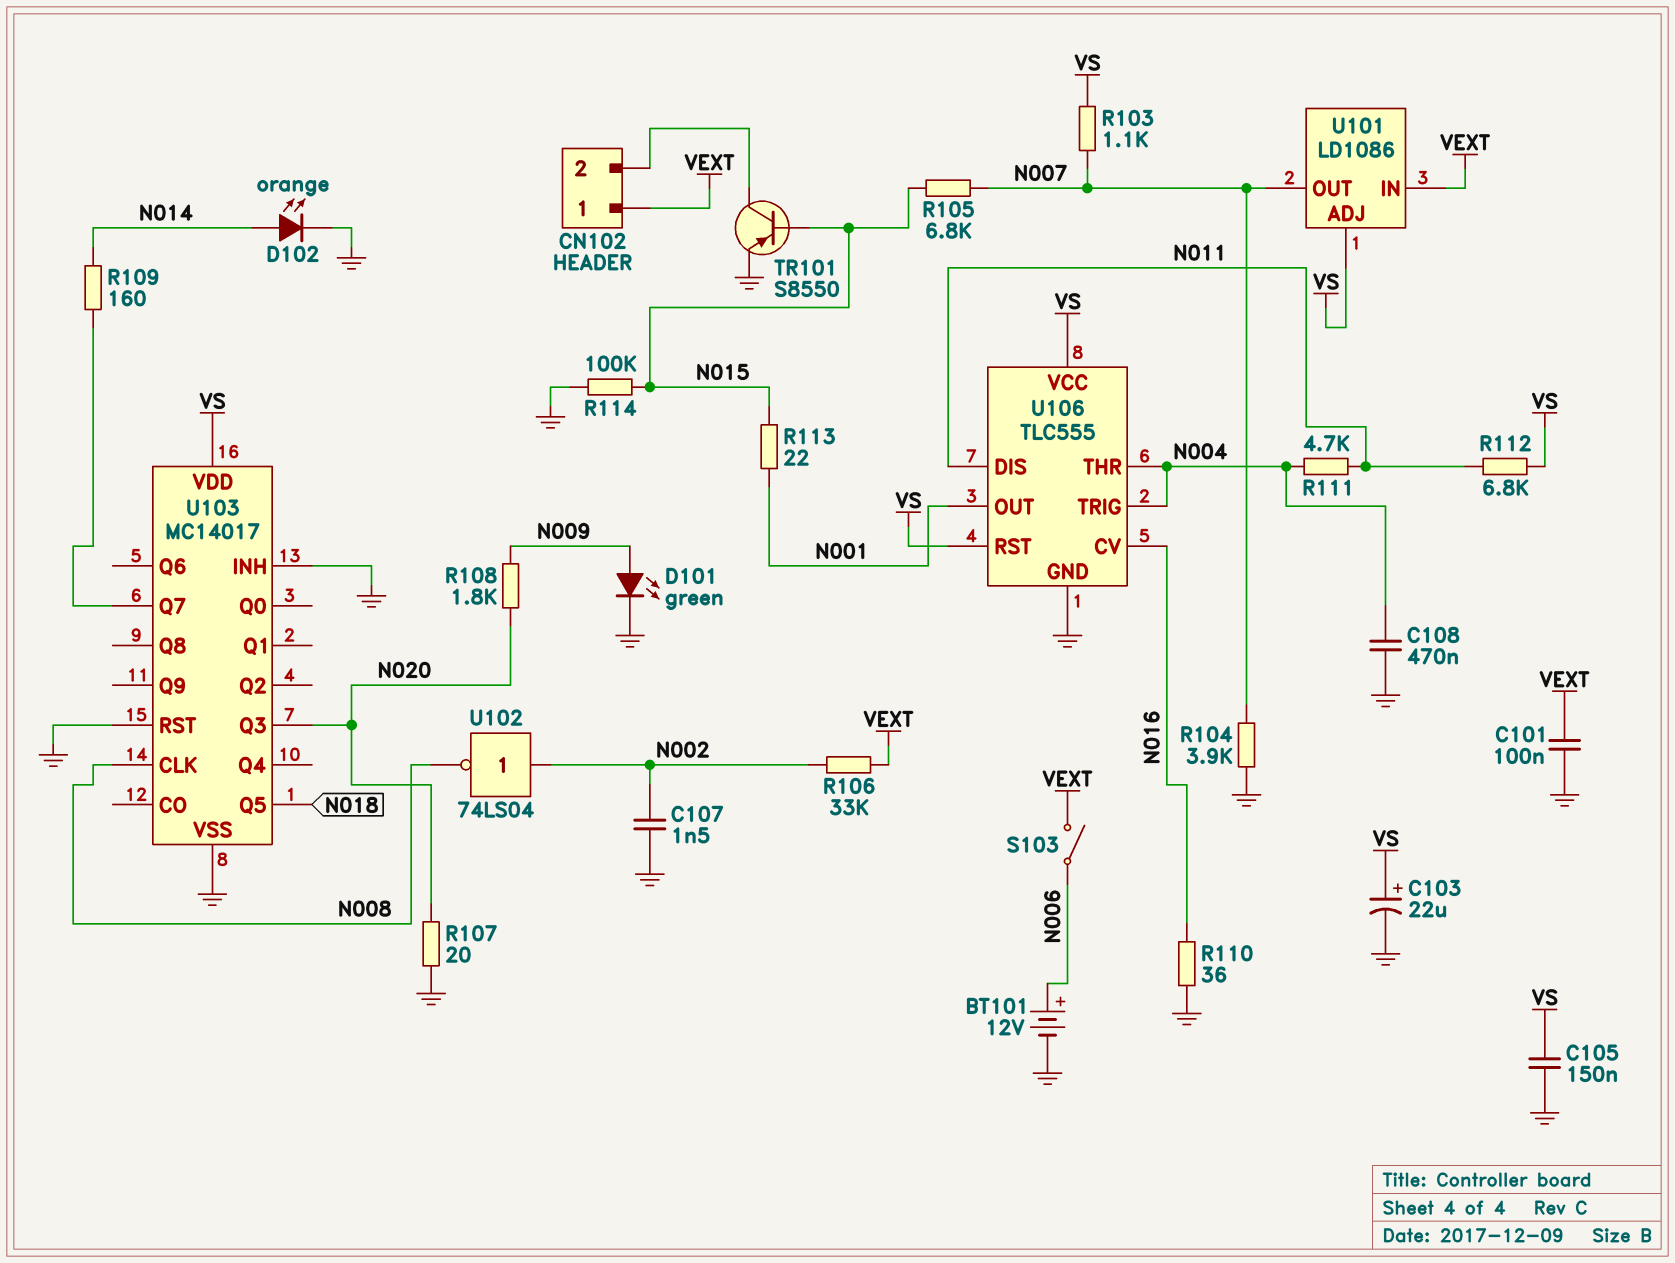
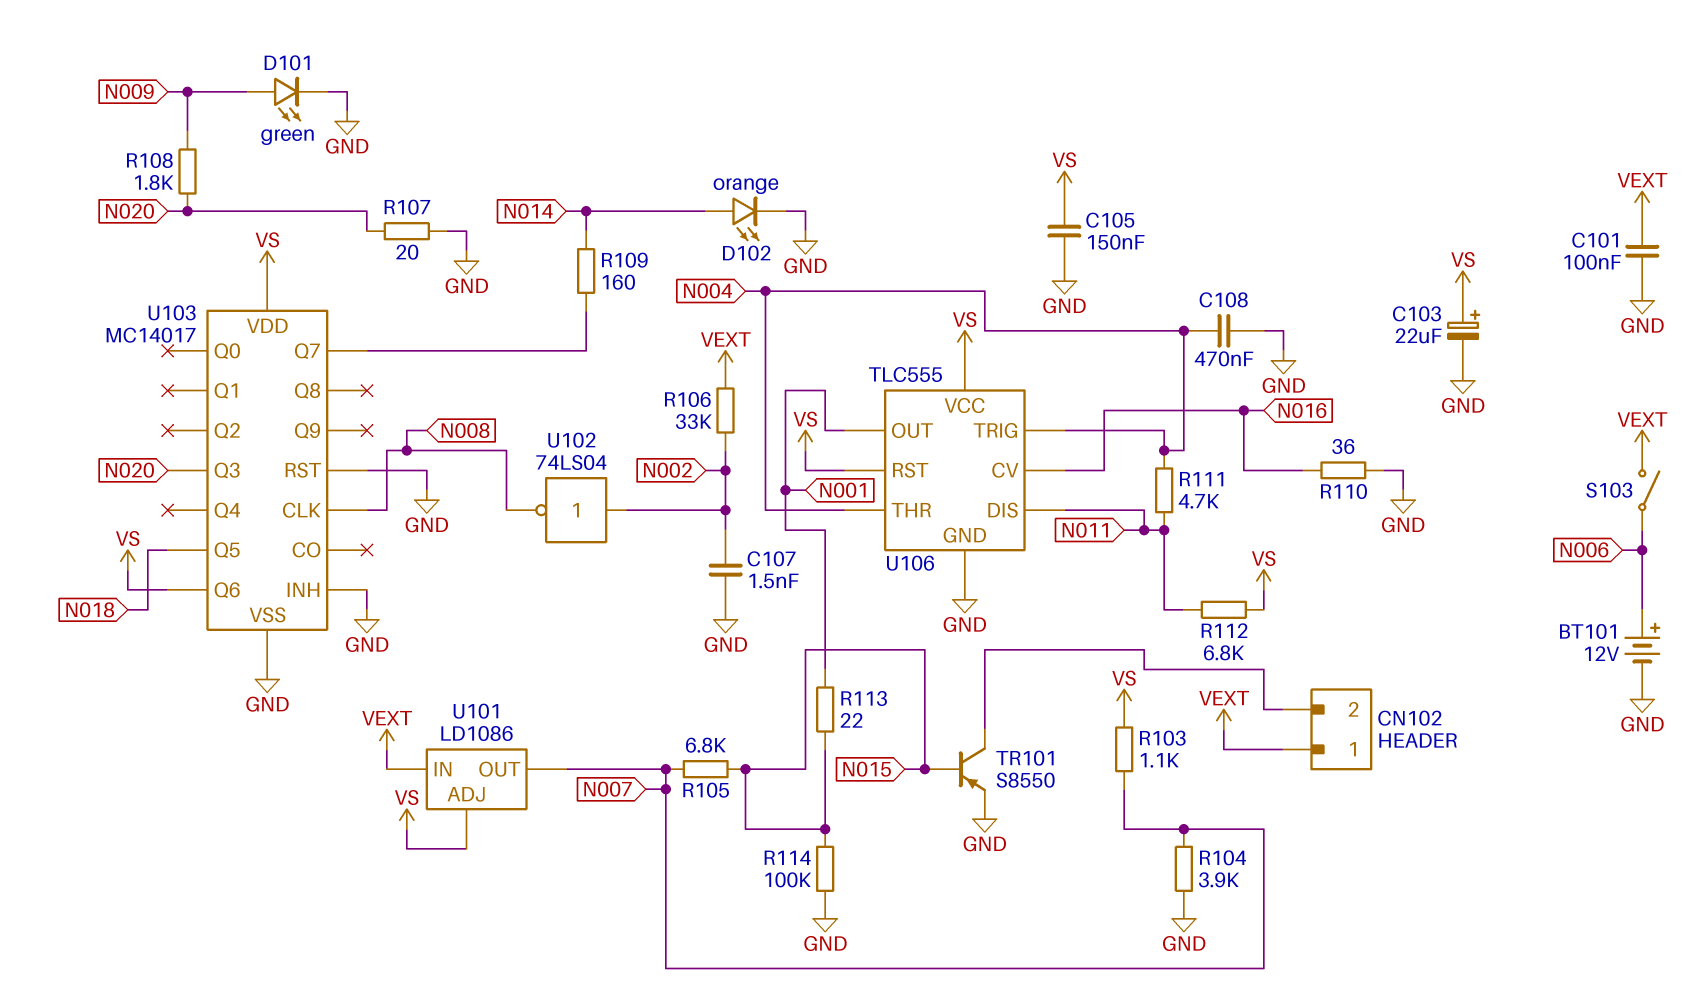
U103 pin Q6: none -> VS

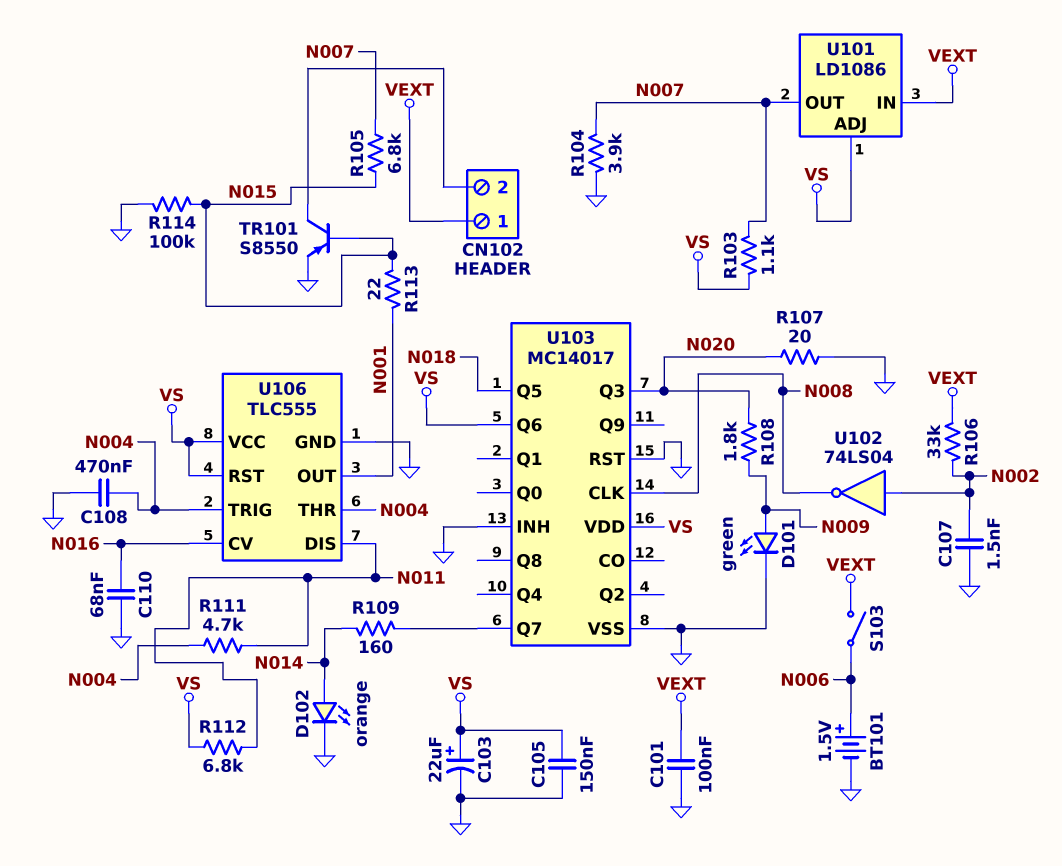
BT101: 12V (plus N006, minus GND) -> 1.5V (plus N006, minus GND)
C110: none -> 68nF (GND, N016)
R110: 36 (GND, N016) -> none

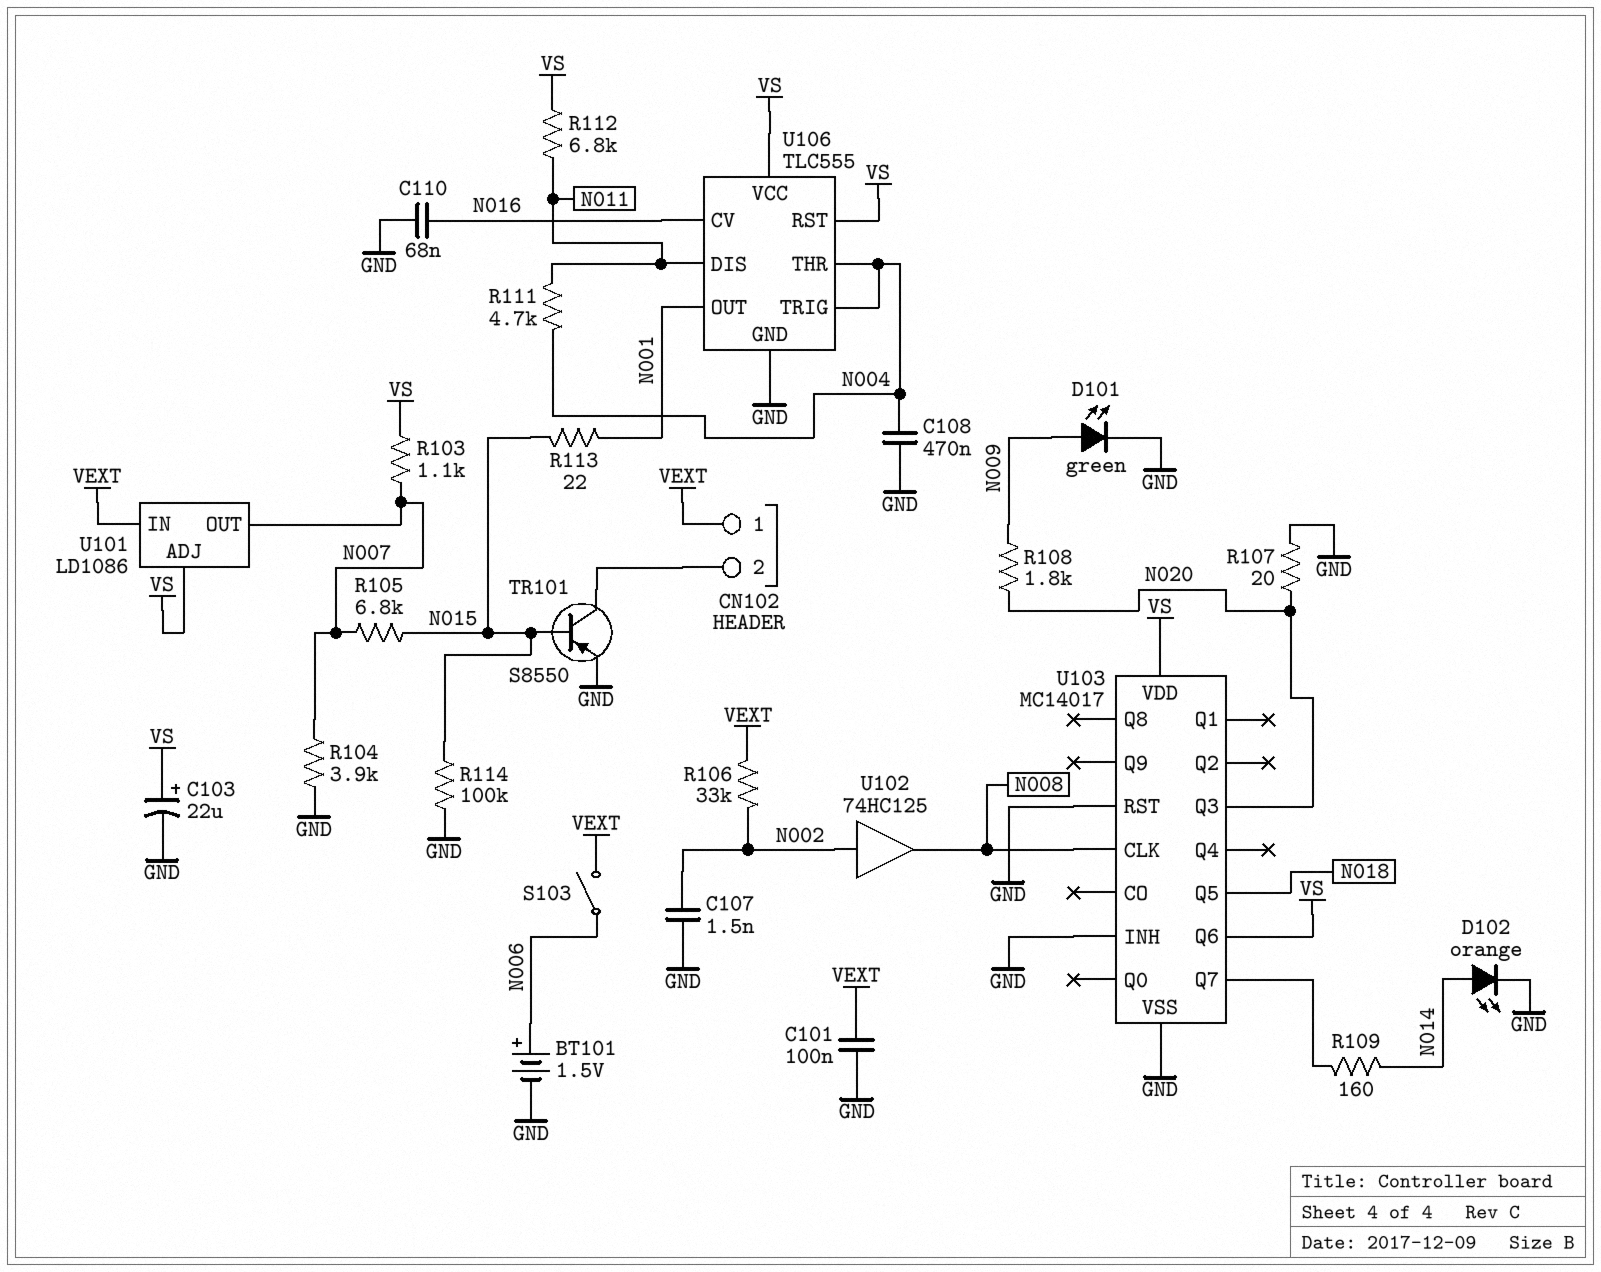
C105: 150nF (GND, VS) -> none
U102: NOT 74LS04 (in N002, out N008) -> buffer 74HC125 (in N002, out N008)

